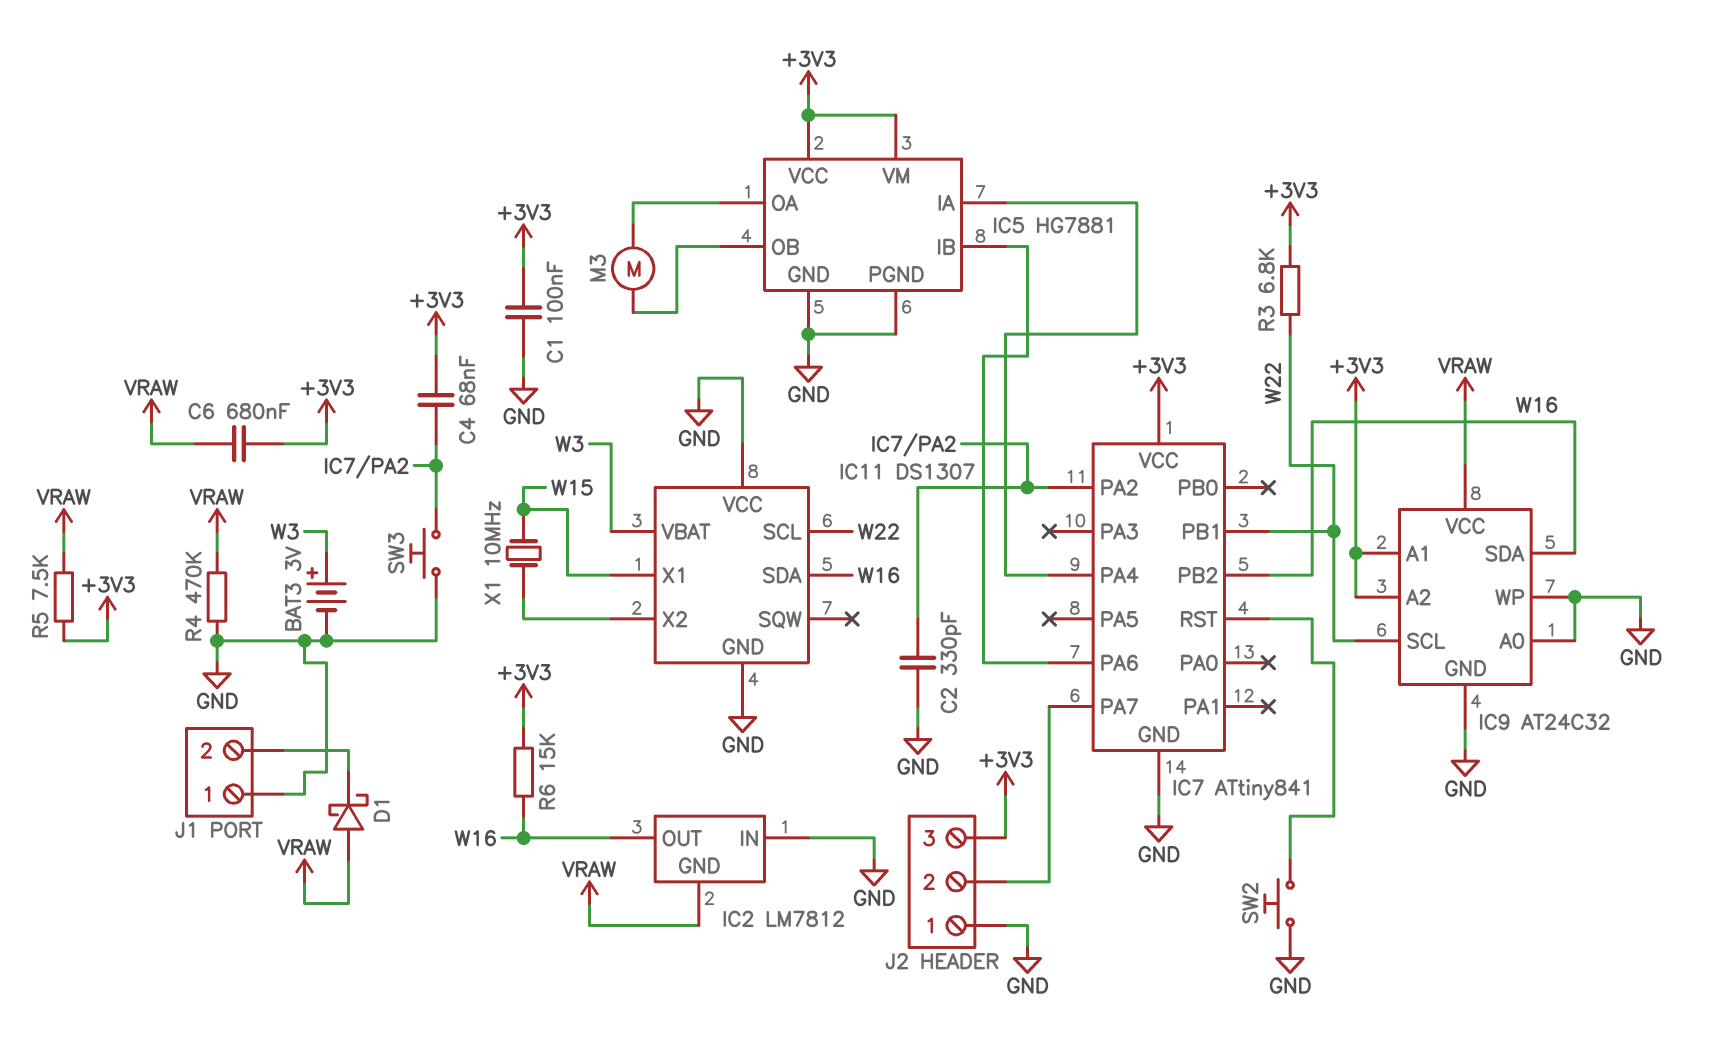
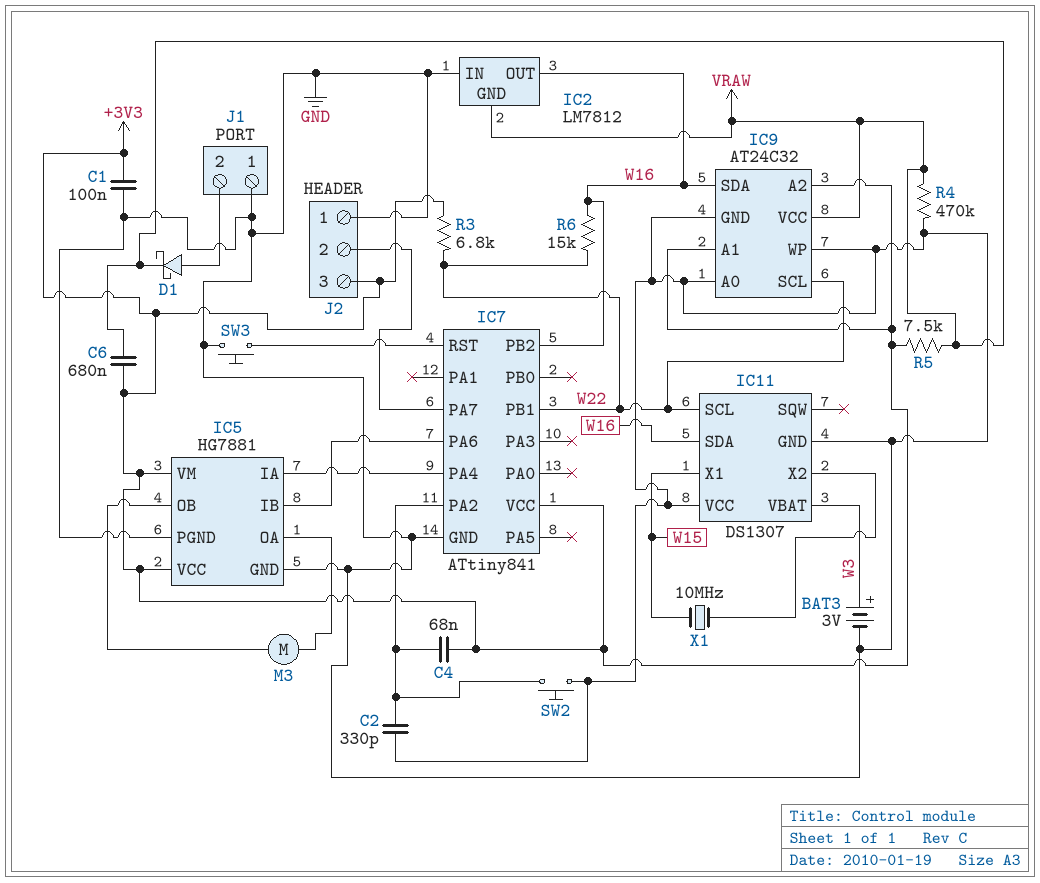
D1: schottky (A VRAW, K J1/2) -> schottky (A J1/2, K VRAW)
R6: 15k (+3V3, W16) -> 15k (W16, W22)
SW2: button (GND, IC7/RST) -> button (GND, IC7/PA2)
SW3: button (GND, IC7/PA2) -> button (GND, IC7/RST)

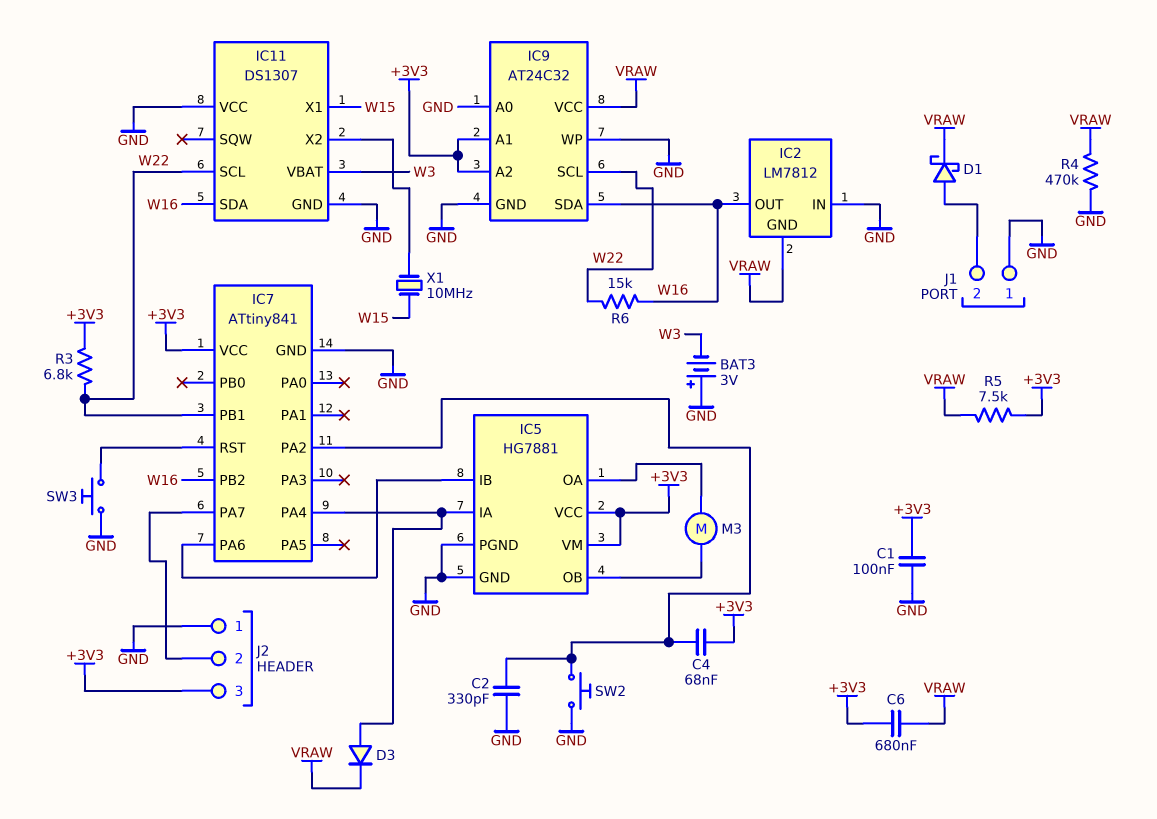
BAT3: 3V (plus W3, minus GND) -> 3V (plus GND, minus W3)
D3: none -> diode (A IC5/IA, K VRAW)

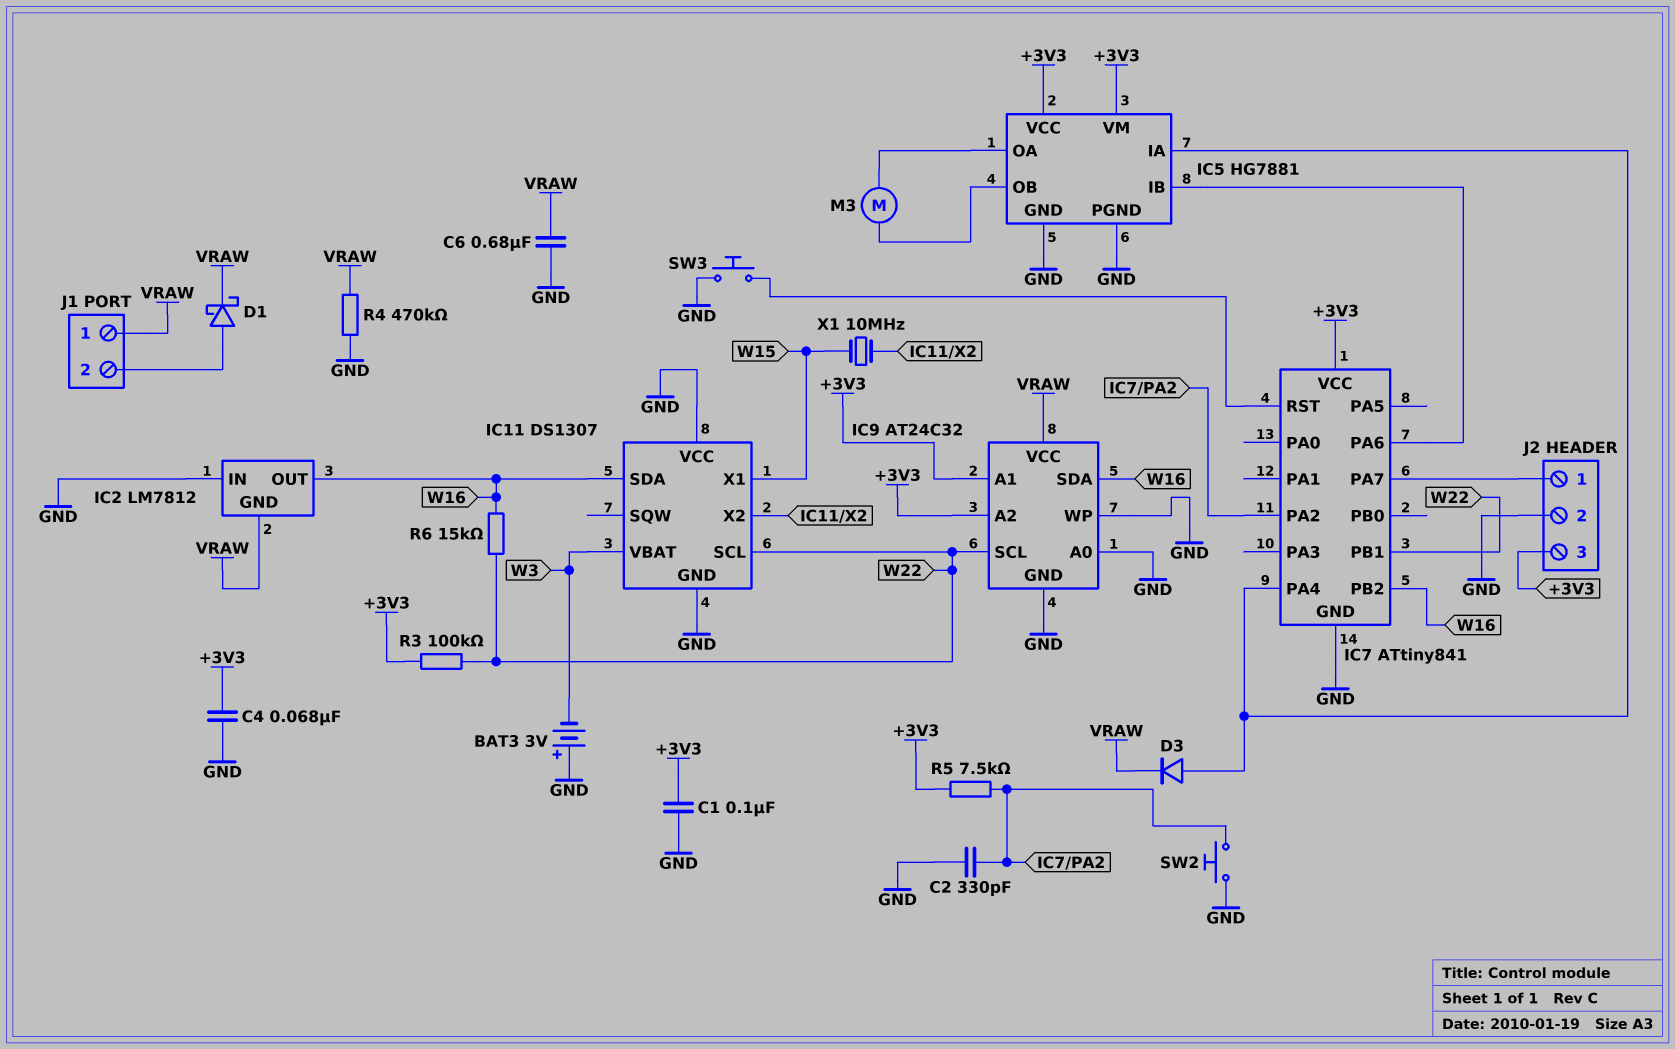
C4: 68nF (+3V3, IC7/PA2) -> 68nF (+3V3, GND)
C6: 680nF (+3V3, VRAW) -> 680nF (GND, VRAW)
J1 pin 1: GND -> VRAW
J2 pin 1: GND -> IC7/PA7
J2 pin 2: IC7/PA7 -> GND
R3: 6.8k (+3V3, W22) -> 100k (+3V3, W22)
R5: 7.5k (+3V3, VRAW) -> 7.5k (+3V3, IC7/PA2)

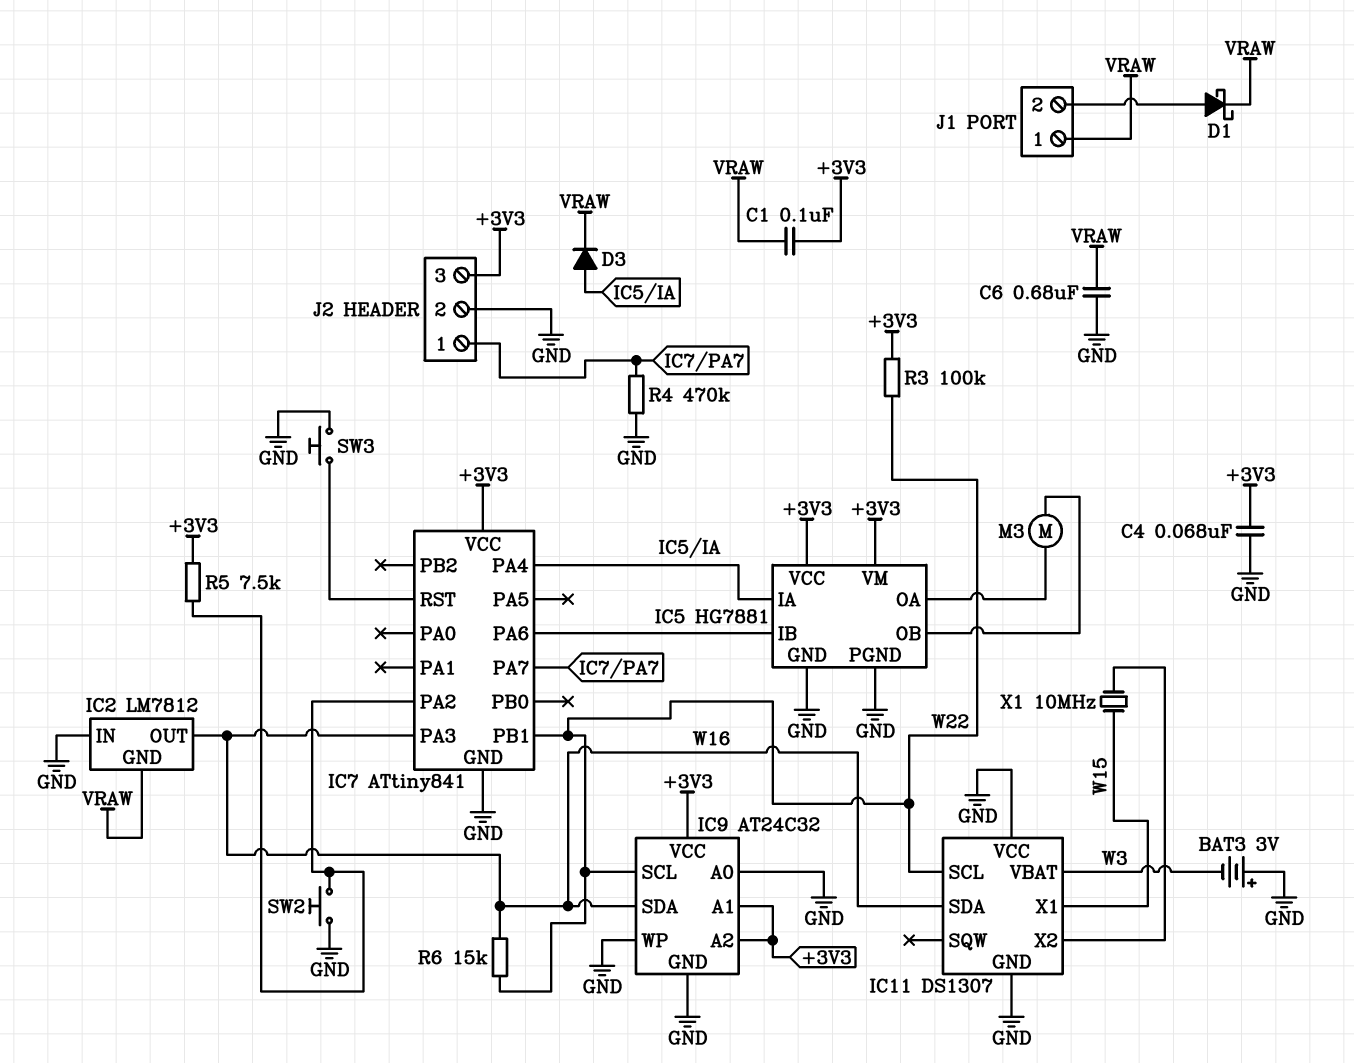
C1: 100nF (+3V3, GND) -> 100nF (+3V3, VRAW)
C2: 330pF (GND, IC7/PA2) -> none
IC7 pin PA3: none -> W16
IC7 pin PB2: W16 -> none
IC9 pin VCC: VRAW -> +3V3
R4: 470k (GND, VRAW) -> 470k (GND, IC7/PA7)

